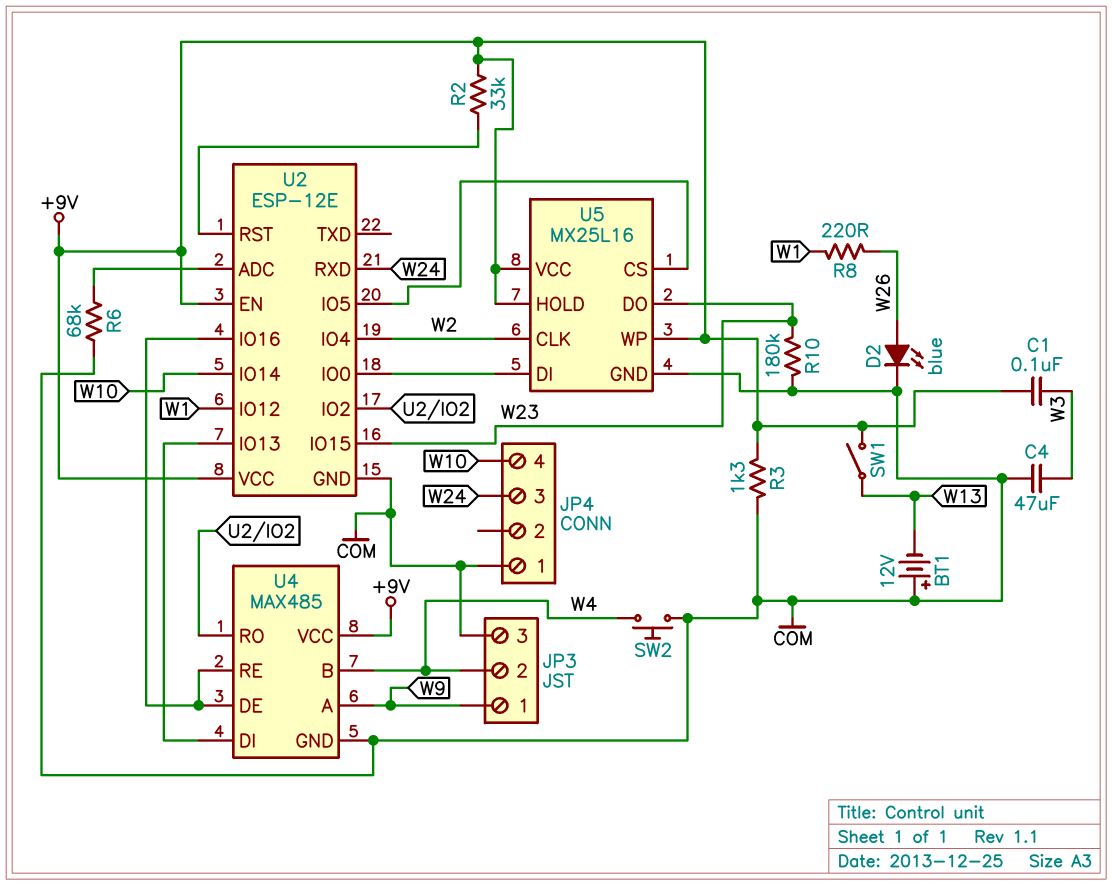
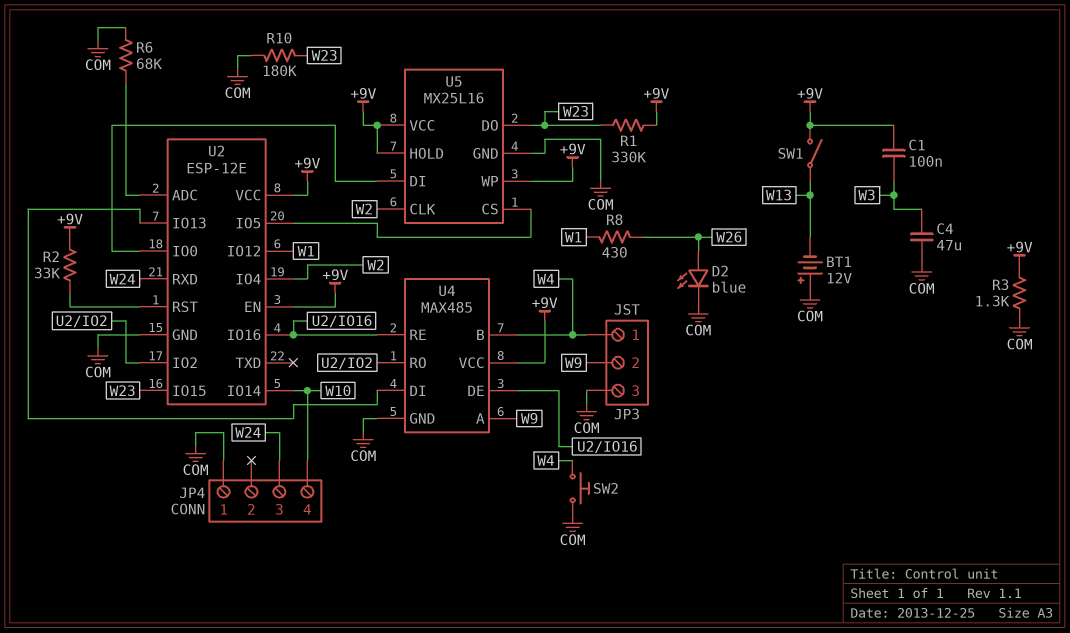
JP3 pin 1: W9 -> W4
JP3 pin 2: W4 -> W9
R1: none -> 330k (+9V, W23)
R8: 220 (W1, W26) -> 430 (W1, W26)

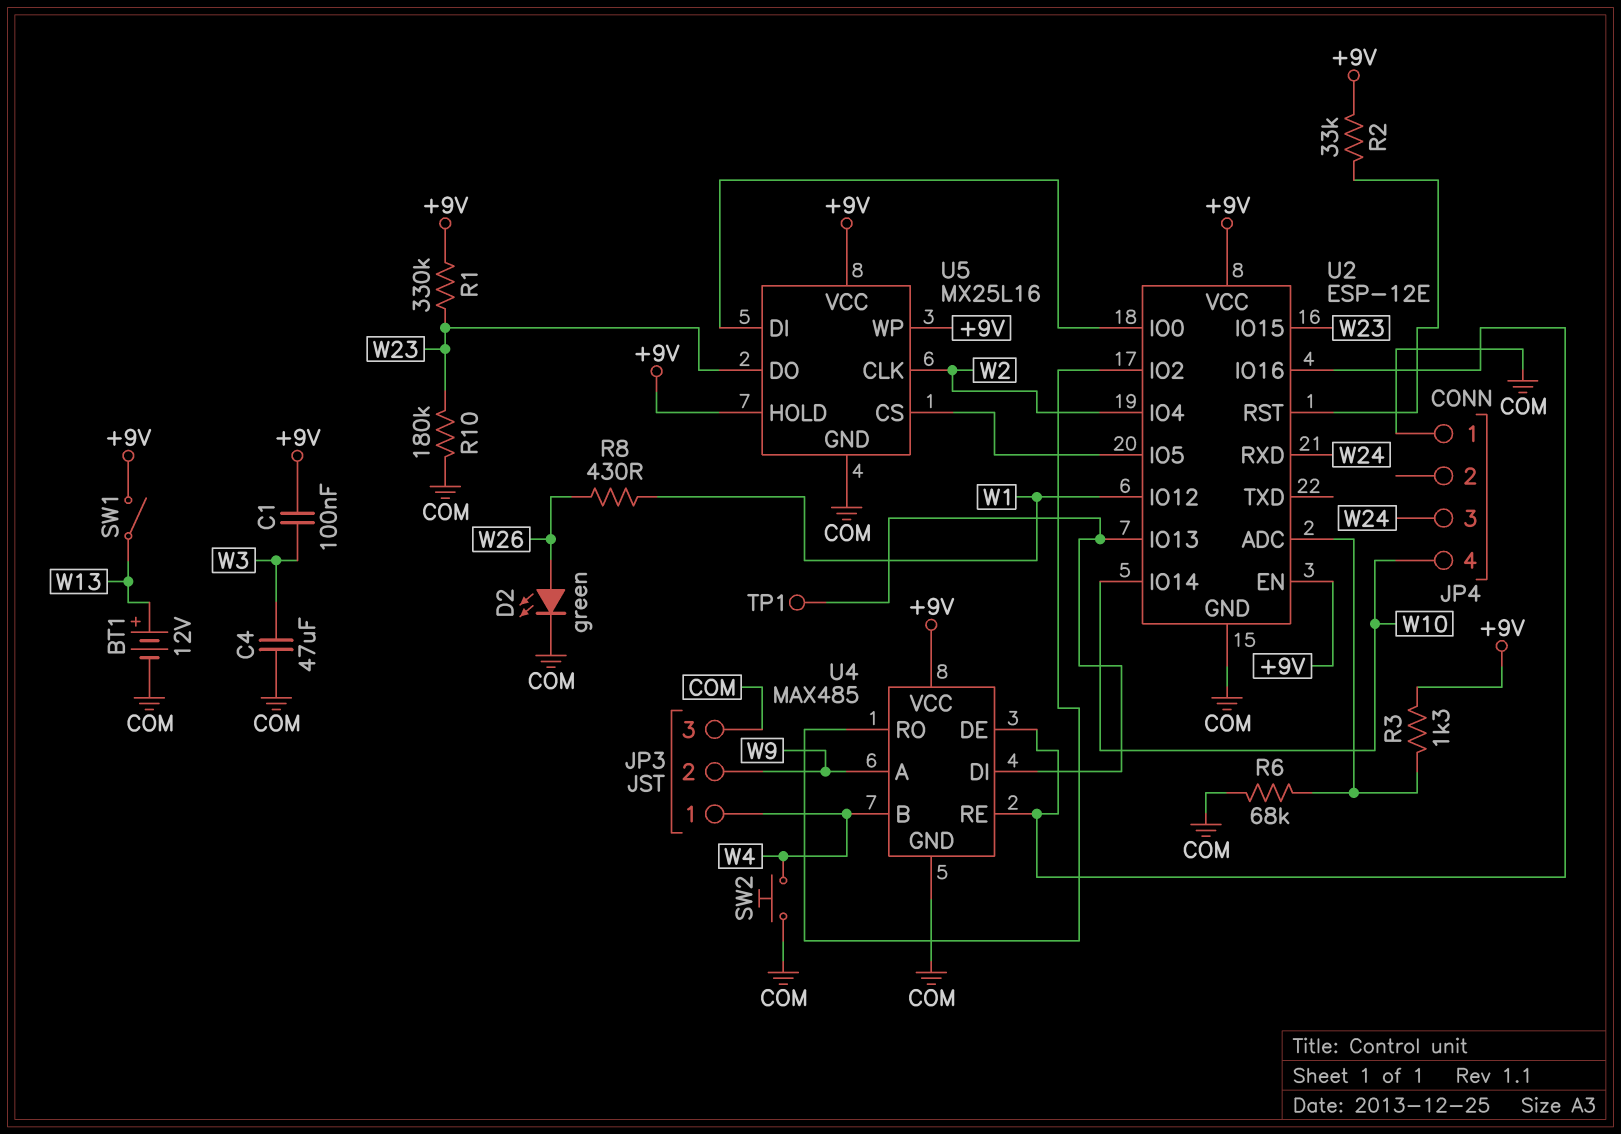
BT1: 12V (plus COM, minus W13) -> 12V (plus W13, minus COM)
D2: LED blue (A W26, K COM) -> LED green (A W26, K COM)
R3: 1.3k (+9V, COM) -> 1.3k (+9V, U2/ADC)
TP1: none -> test point (U2/IO13)

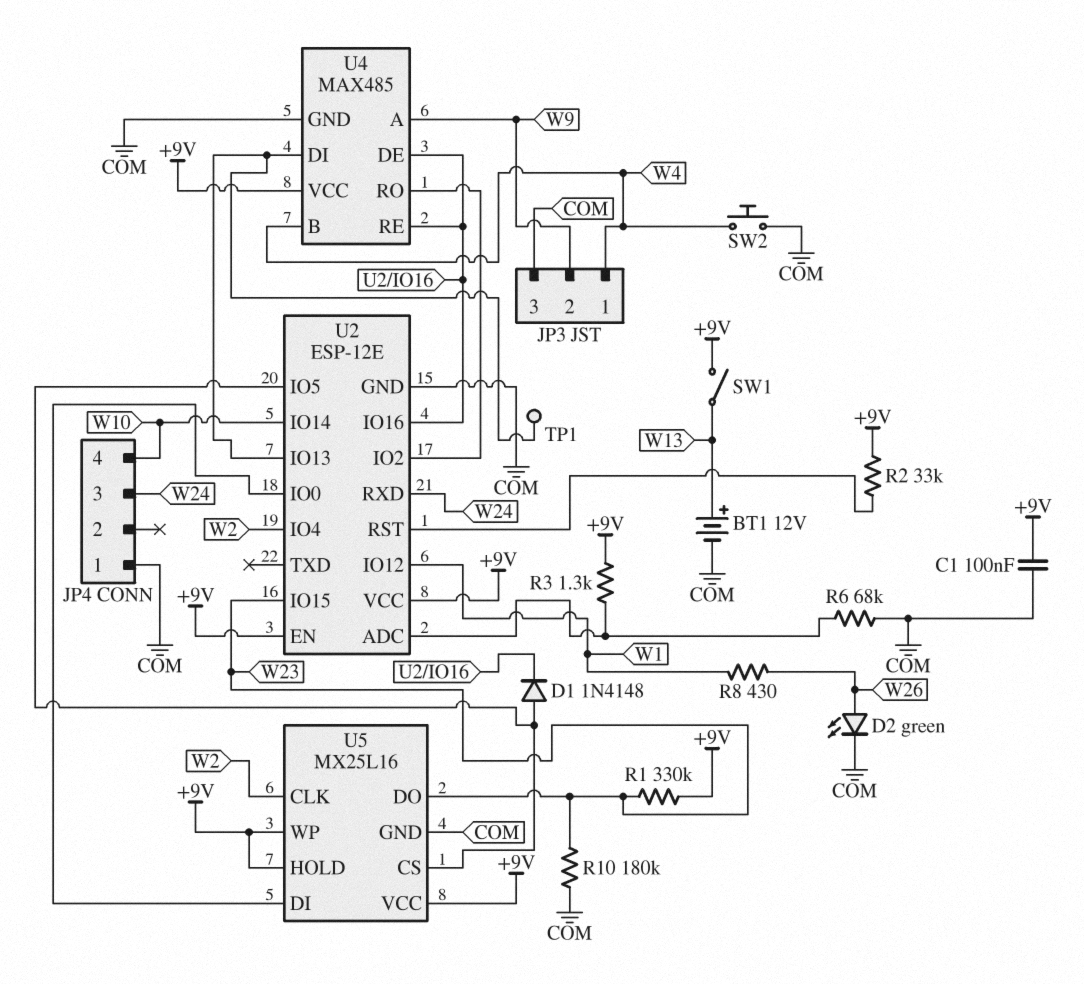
C1: 100nF (+9V, W3) -> 100nF (+9V, COM)
C4: 47uF (COM, W3) -> none
D1: none -> diode 1N4148 (A U2/IO5, K U2/IO16)

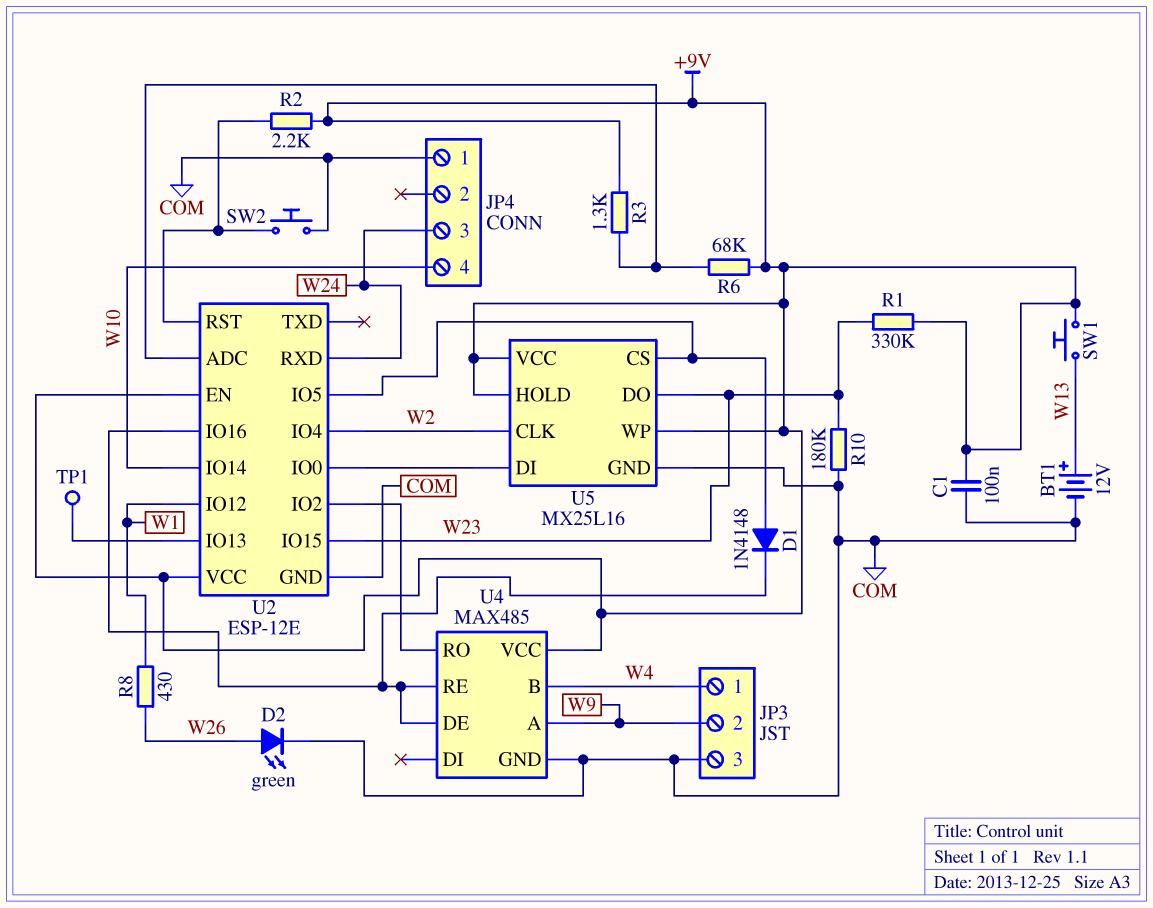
R2: 33k (+9V, U2/RST) -> 2.2k (+9V, U2/RST)
R6: 68k (COM, U2/ADC) -> 68k (+9V, U2/ADC)
SW1: switch (+9V, W13) -> button (+9V, W13)
SW2: button (COM, W4) -> button (COM, U2/RST)
U4 pin DI: U2/IO13 -> none

